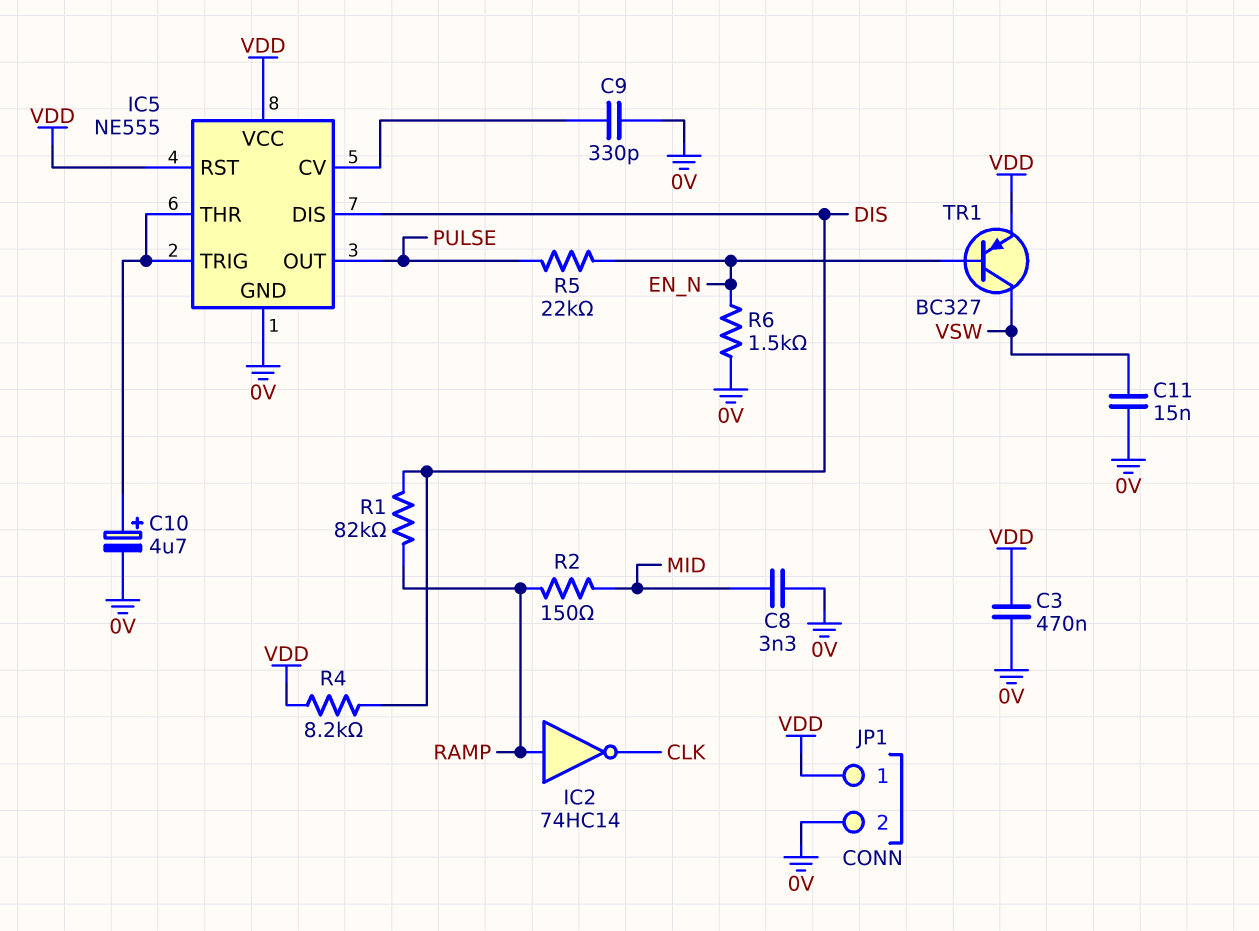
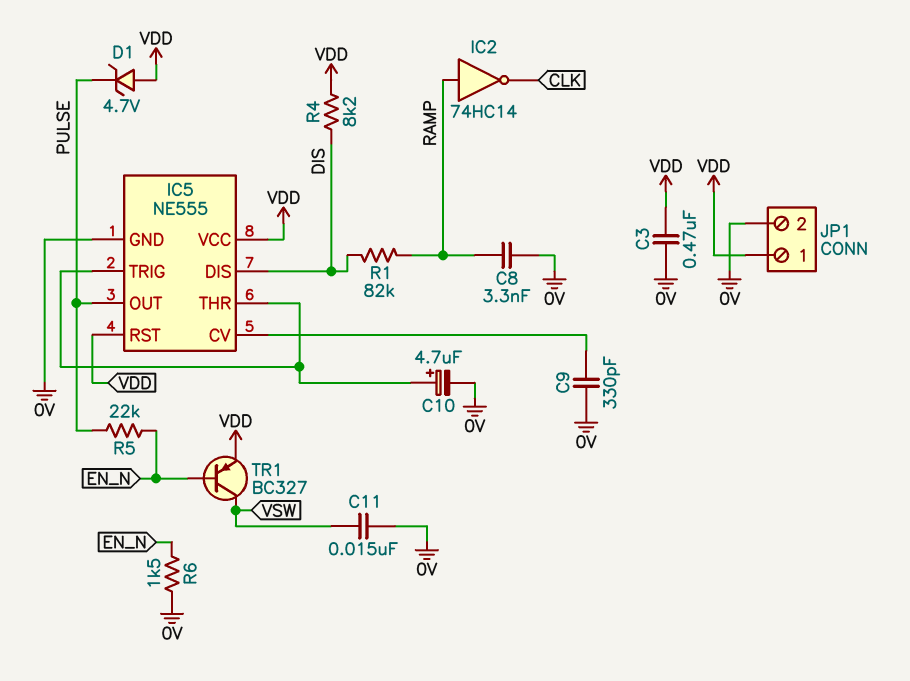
C8: 3.3nF (0V, MID) -> 3.3nF (0V, RAMP)
D1: none -> zener 4.7V (A VDD, K PULSE)
R2: 150 (MID, RAMP) -> none

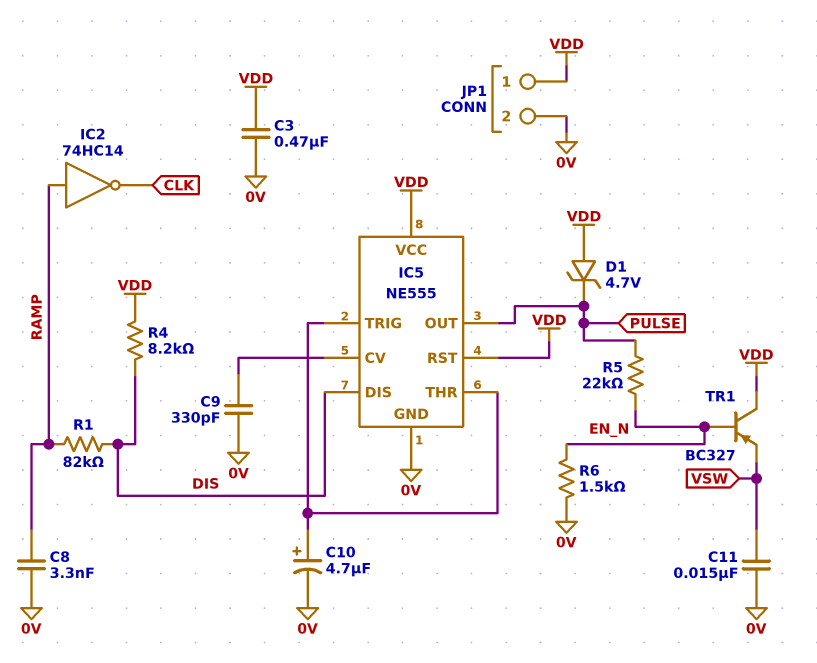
TR1: PNP BC327 (B EN_N, C VSW, E VDD) -> PNP BC327 (B EN_N, C VDD, E VSW)

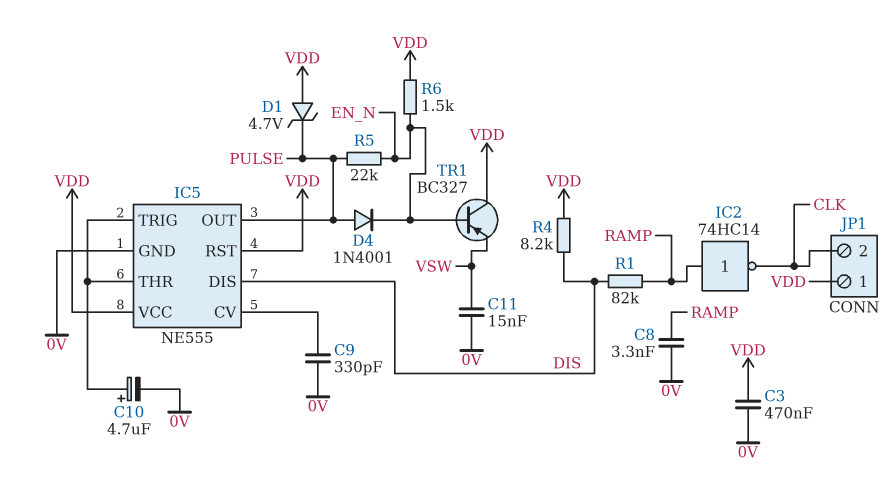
D4: none -> diode 1N4001 (A PULSE, K EN_N)
JP1 pin 2: 0V -> CLK
R6: 1.5k (0V, EN_N) -> 1.5k (EN_N, VDD)

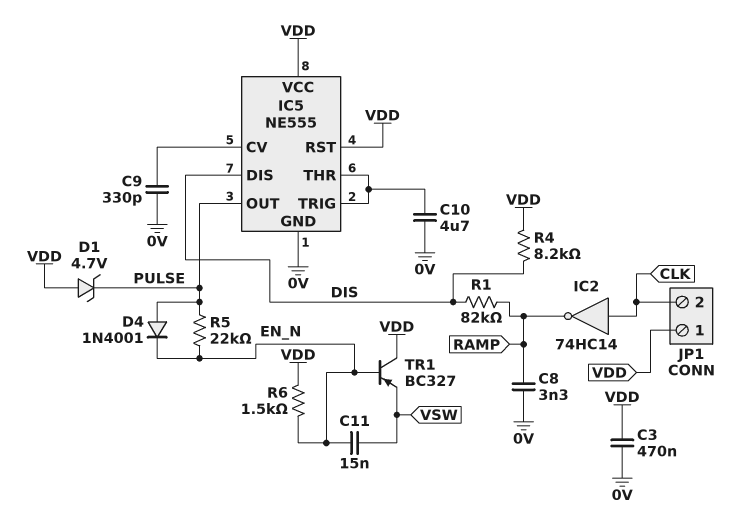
C10: 4.7uF (plus IC5/THR, minus 0V) -> 4.7uF (0V, IC5/THR)
C11: 15nF (0V, VSW) -> 15nF (EN_N, VSW)
IC2: NOT 74HC14 (in RAMP, out CLK) -> NOT 74HC14 (in CLK, out RAMP)

